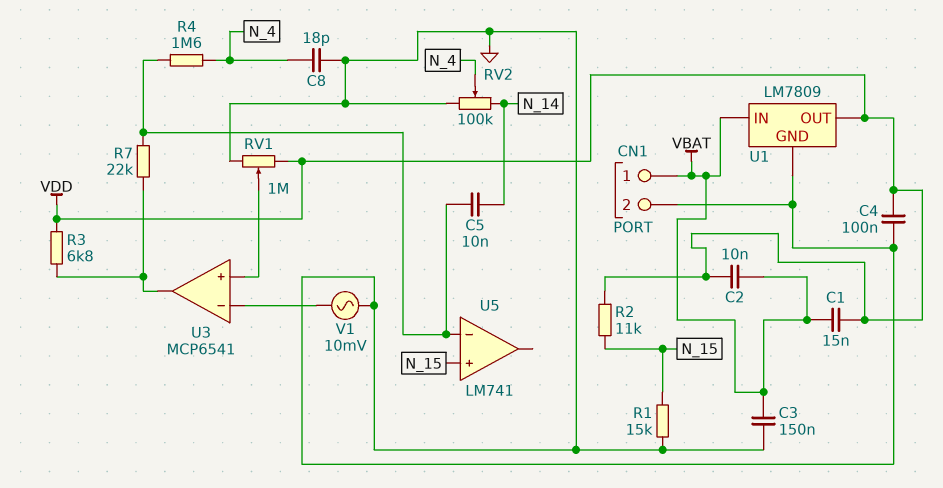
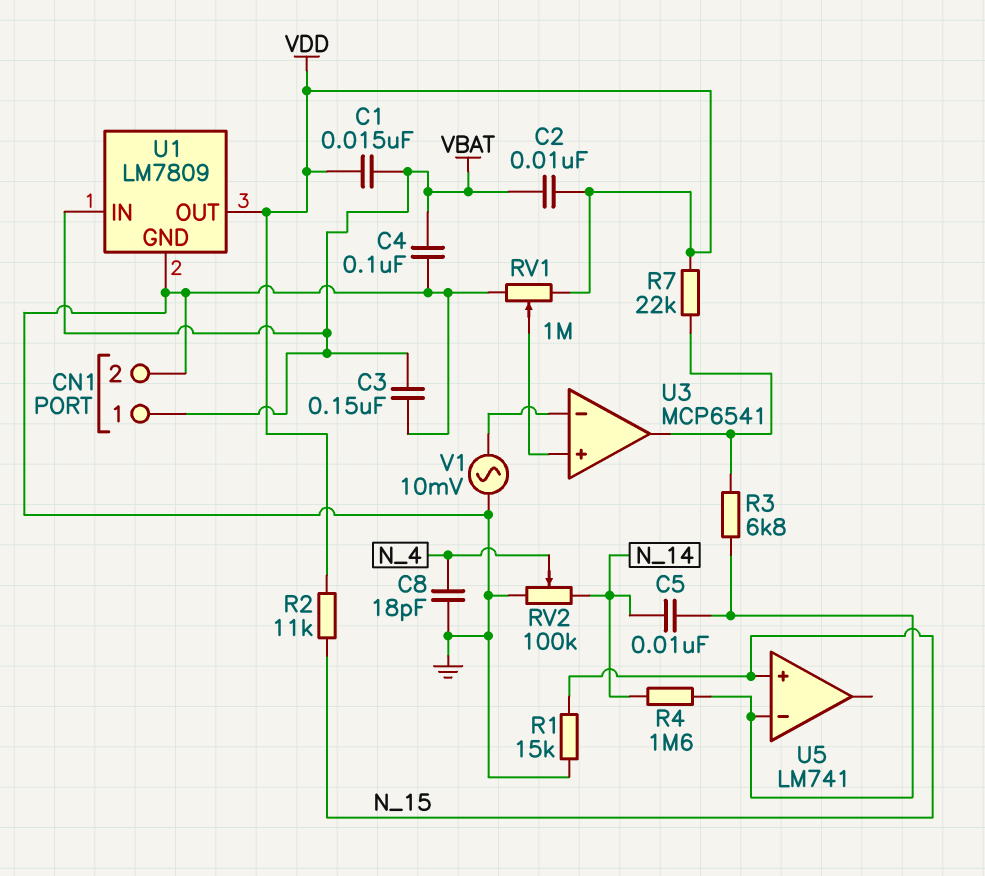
C4: 100nF (GND, VDD) -> 100nF (GND, VBAT)
R3: 6.8k (U3/out, VDD) -> 6.8k (U3/out, U5/in-)
R4: 1.6M (N_4, U5/in-) -> 1.6M (N_14, U5/in-)
R7: 22k (U3/out, U5/in-) -> 22k (U3/out, VDD)

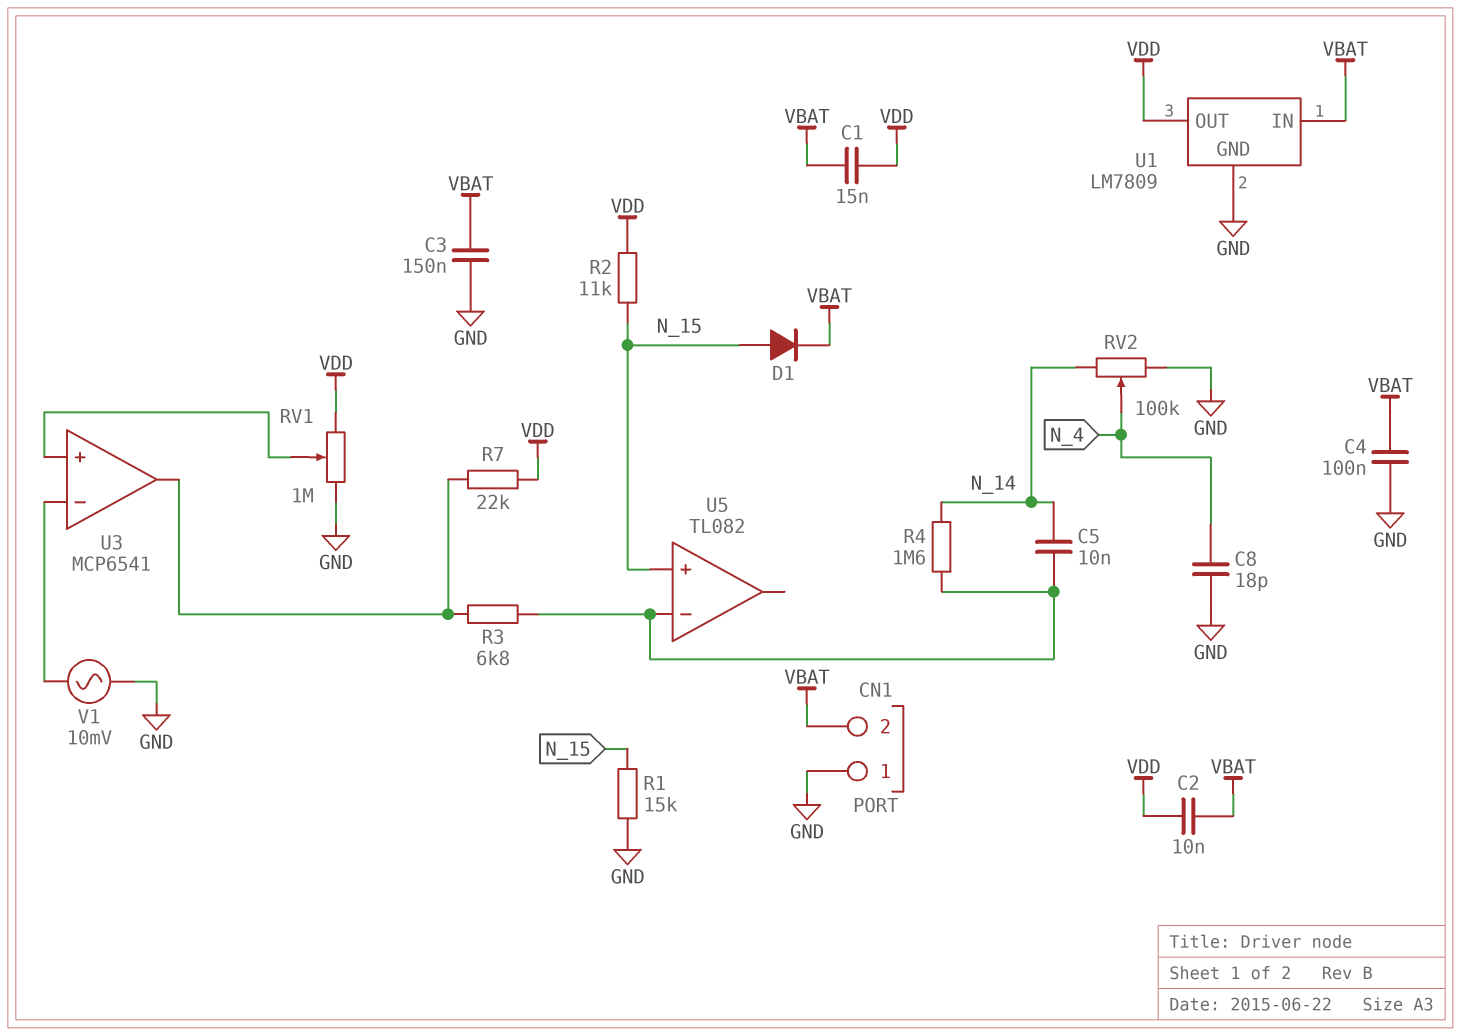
CN1 pin 1: VBAT -> GND
CN1 pin 2: GND -> VBAT
D1: none -> diode (A N_15, K VBAT)
U5: LM741 -> TL082

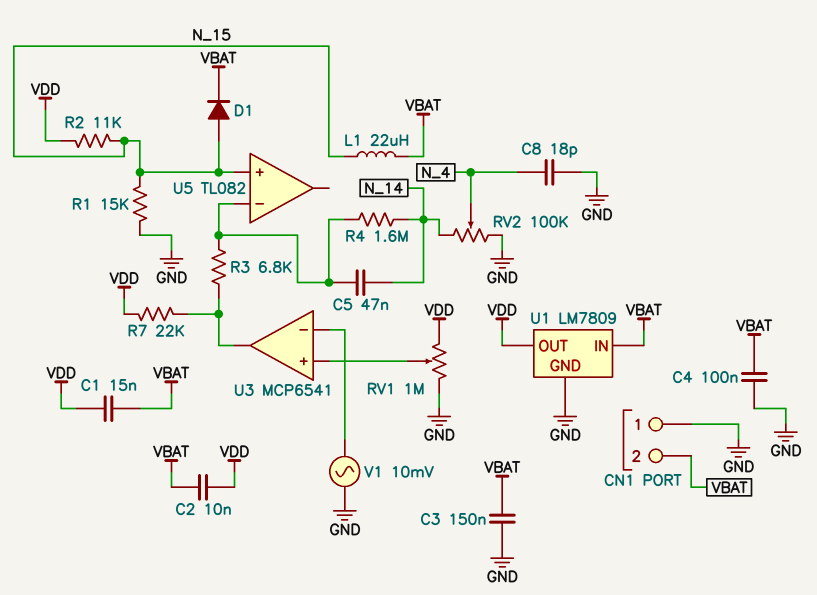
C5: 10nF (N_14, U5/in-) -> 47nF (N_14, U5/in-)
L1: none -> 22uH (N_15, VBAT)

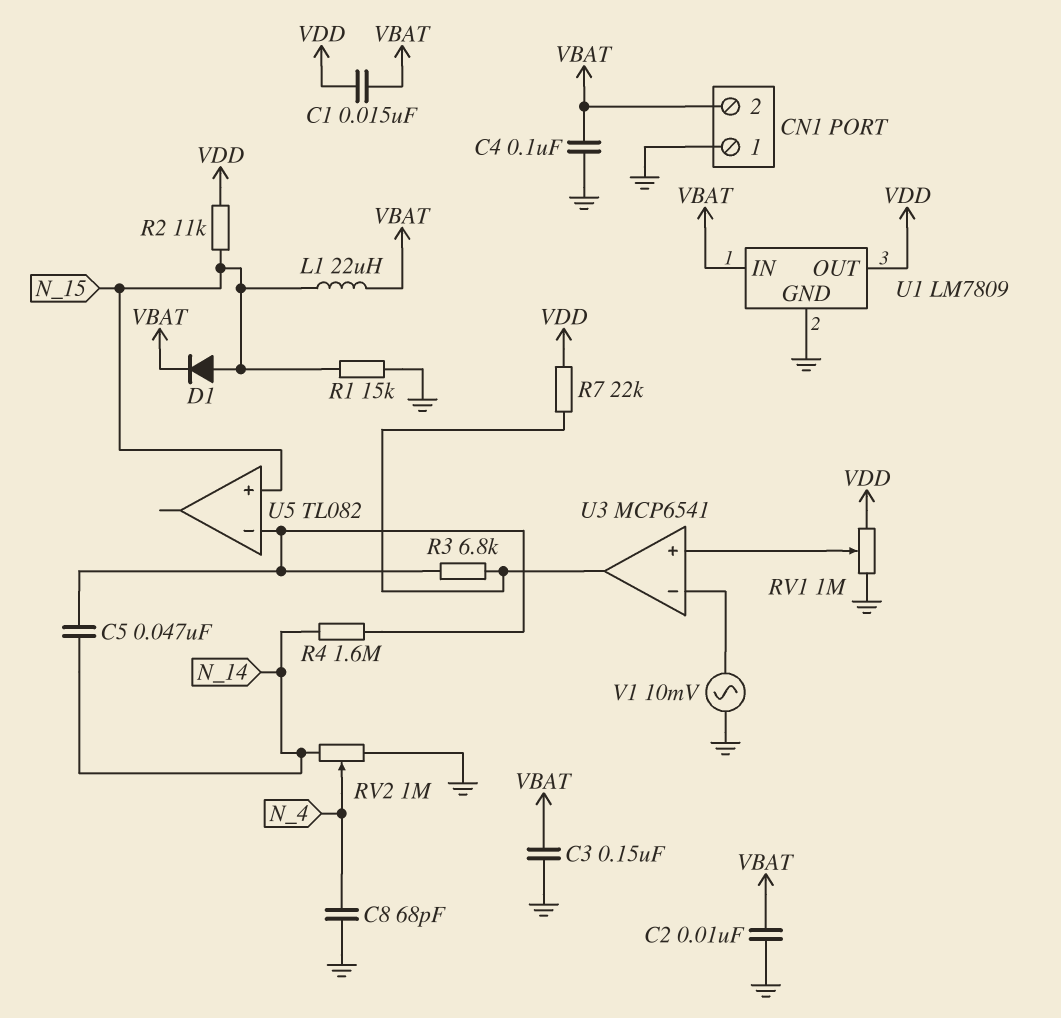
C2: 10nF (VBAT, VDD) -> 10nF (GND, VBAT)
C8: 18pF (GND, N_4) -> 68pF (GND, N_4)
RV2: 100k (GND, N_14, wiper N_4) -> 1M (GND, N_14, wiper N_4)

